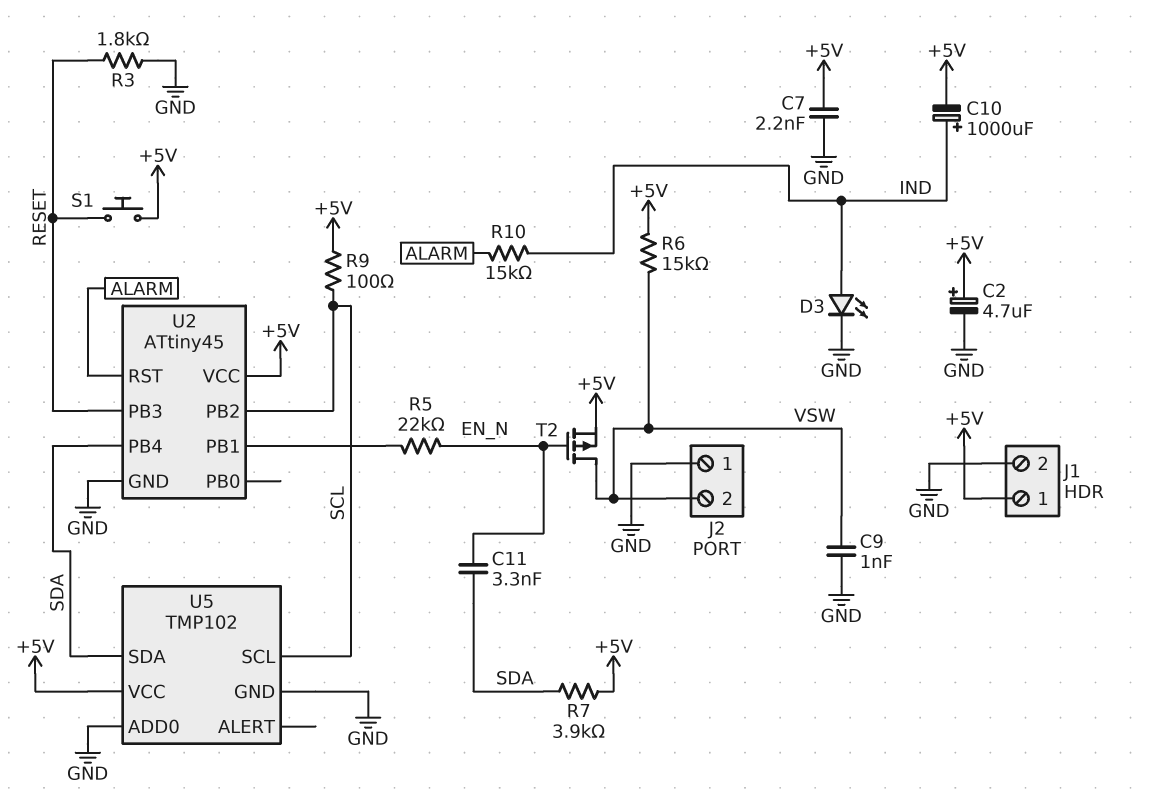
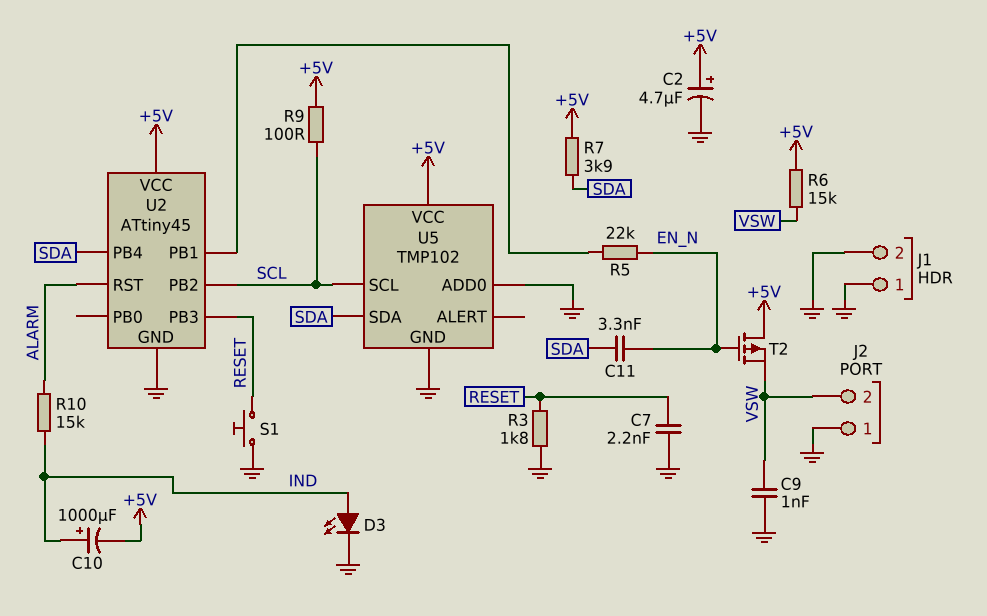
C7: 2.2nF (+5V, GND) -> 2.2nF (GND, RESET)
J1 pin 1: +5V -> GND
S1: button (+5V, RESET) -> button (GND, RESET)
T2: PMOS (G EN_N, D VSW, S +5V) -> PMOS (G EN_N, D +5V, S VSW)

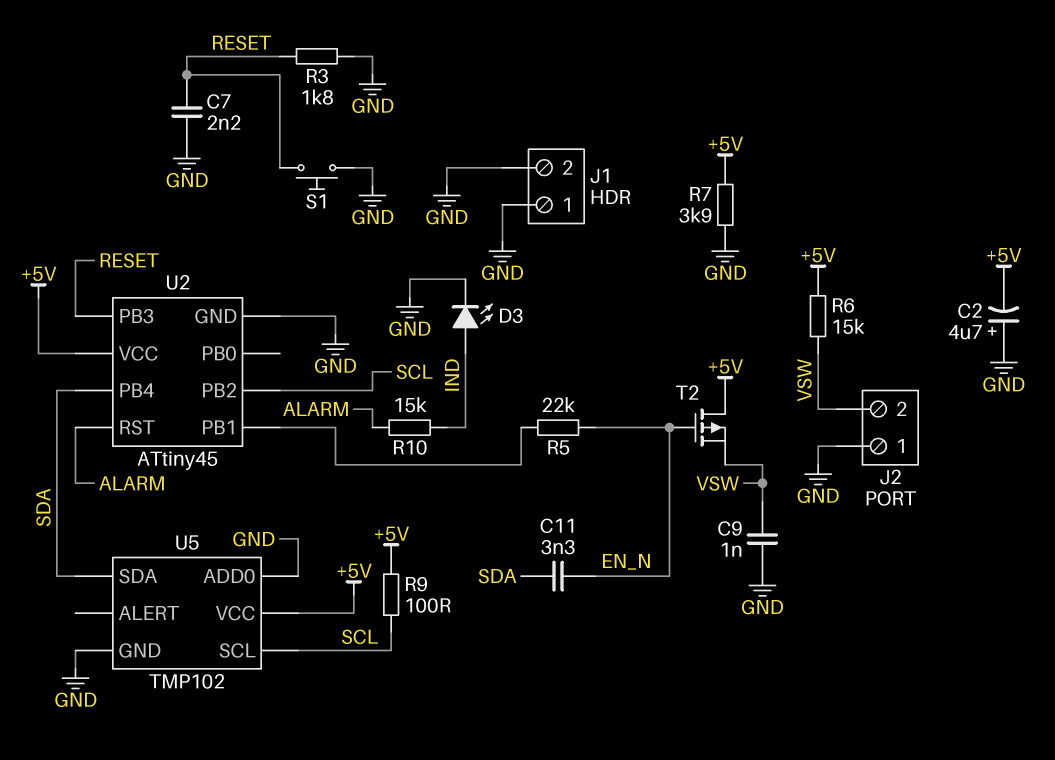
C2: 4.7uF (plus +5V, minus GND) -> 4.7uF (plus GND, minus +5V)
C10: 1000uF (plus IND, minus +5V) -> none
R7: 3.9k (+5V, SDA) -> 3.9k (+5V, GND)

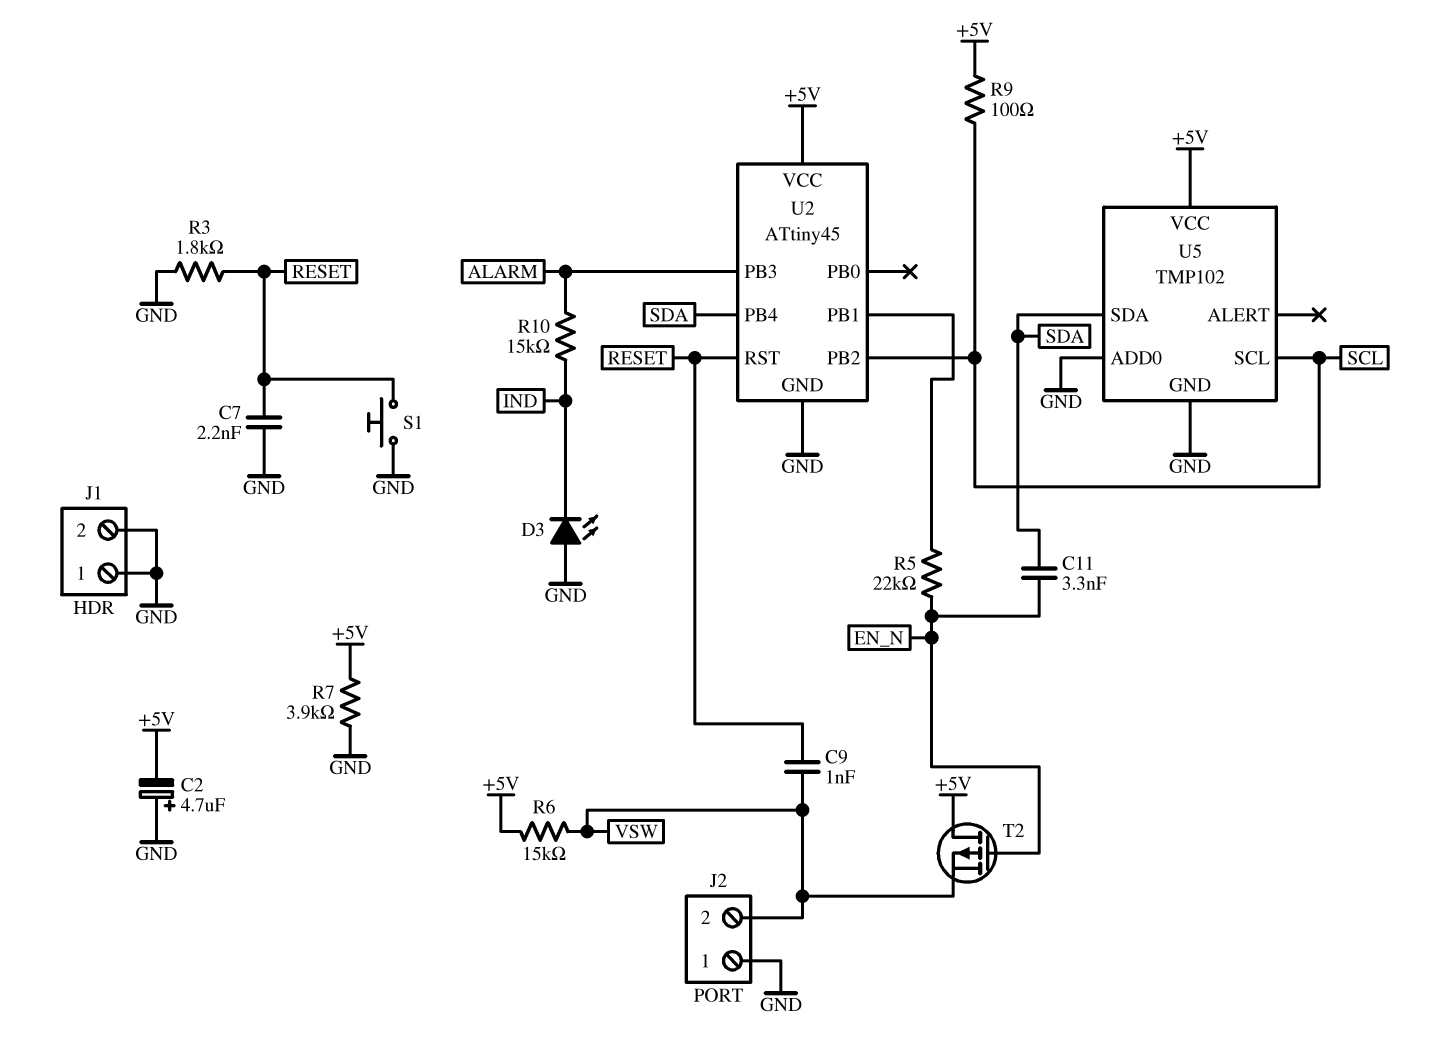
C9: 1nF (GND, VSW) -> 1nF (RESET, VSW)
D3: LED (A IND, K GND) -> LED (A GND, K IND)
U2 pin PB3: RESET -> ALARM
U2 pin RST: ALARM -> RESET

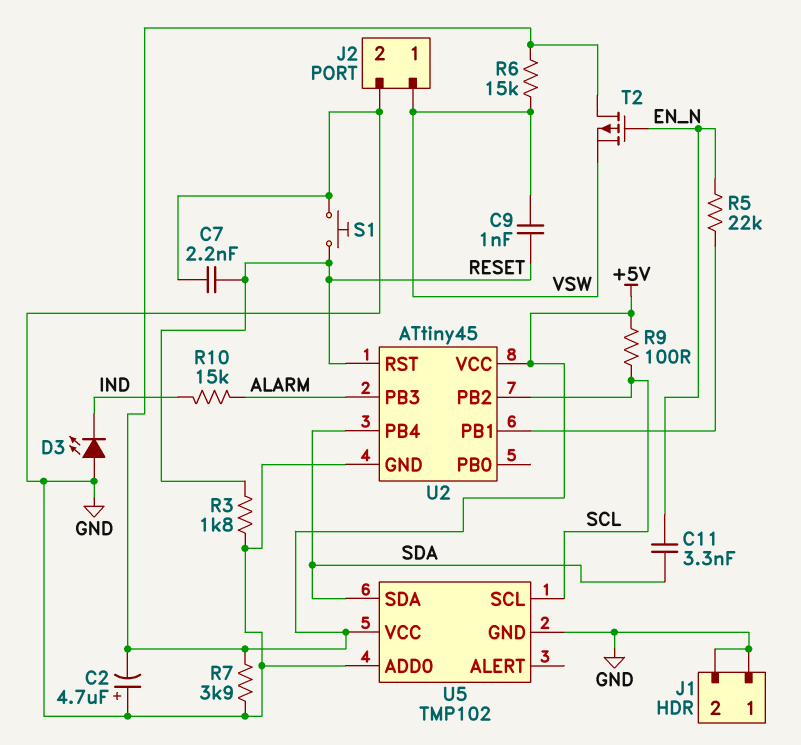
J2 pin 1: GND -> VSW
J2 pin 2: VSW -> GND

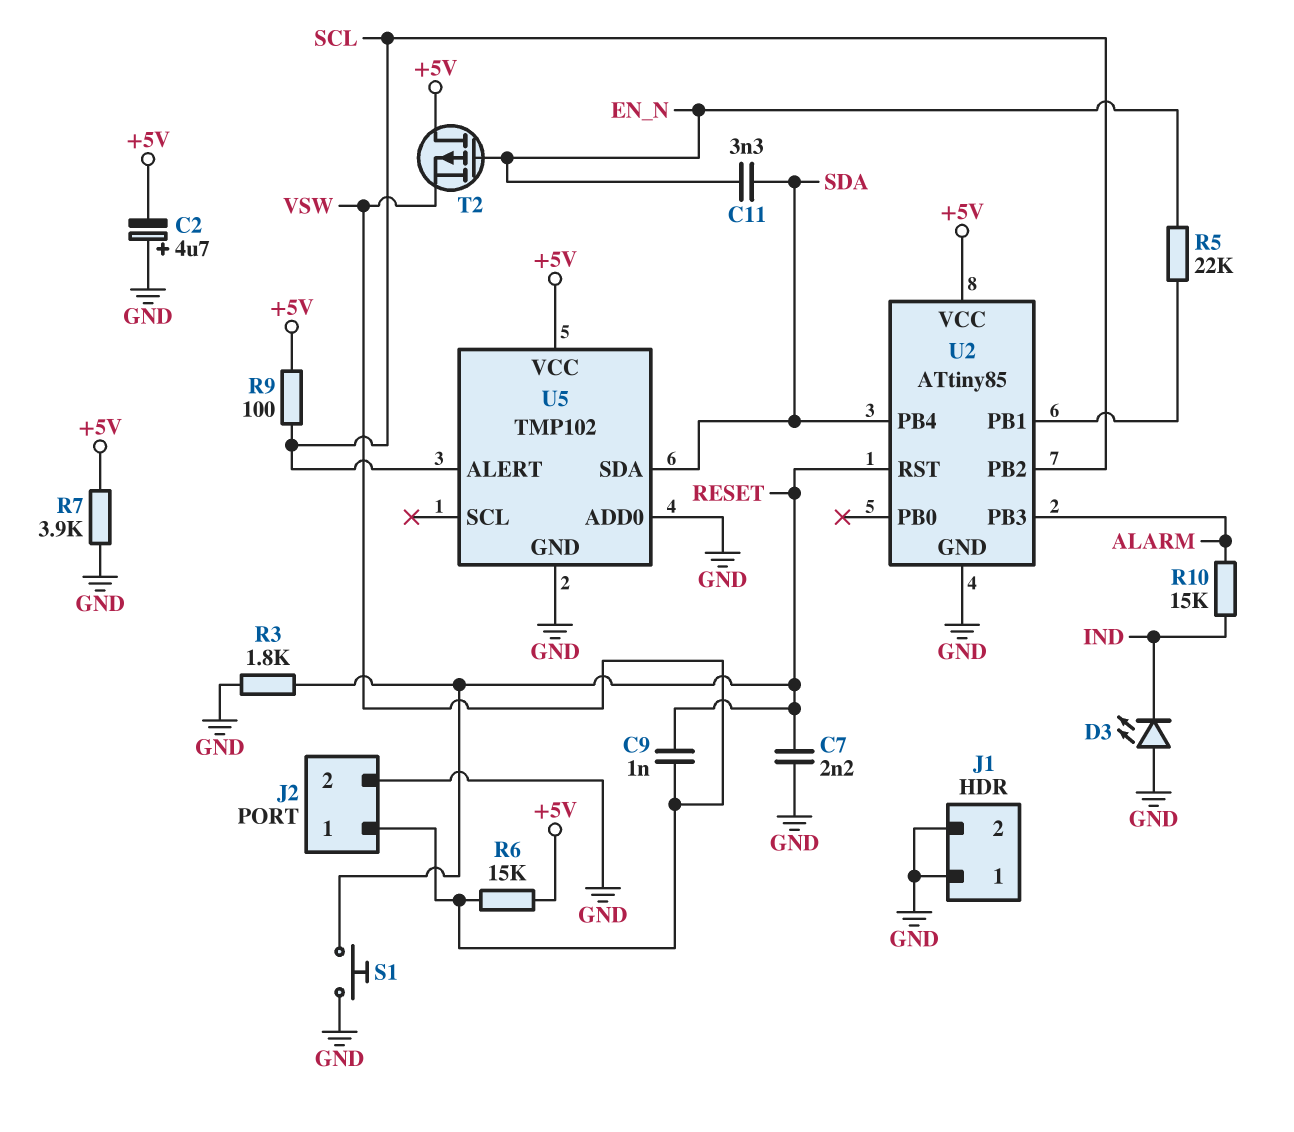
U2: ATtiny45 -> ATtiny85
U5 pin ALERT: none -> SCL
U5 pin SCL: SCL -> none

